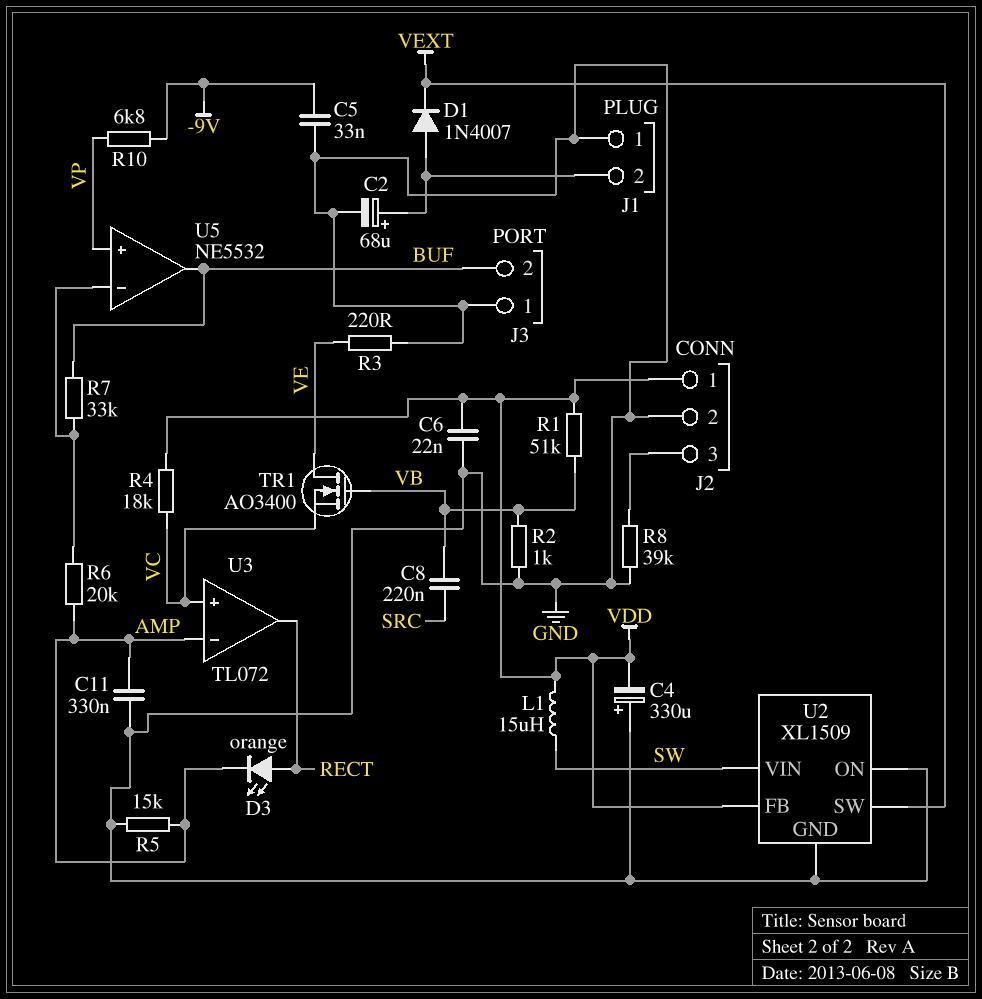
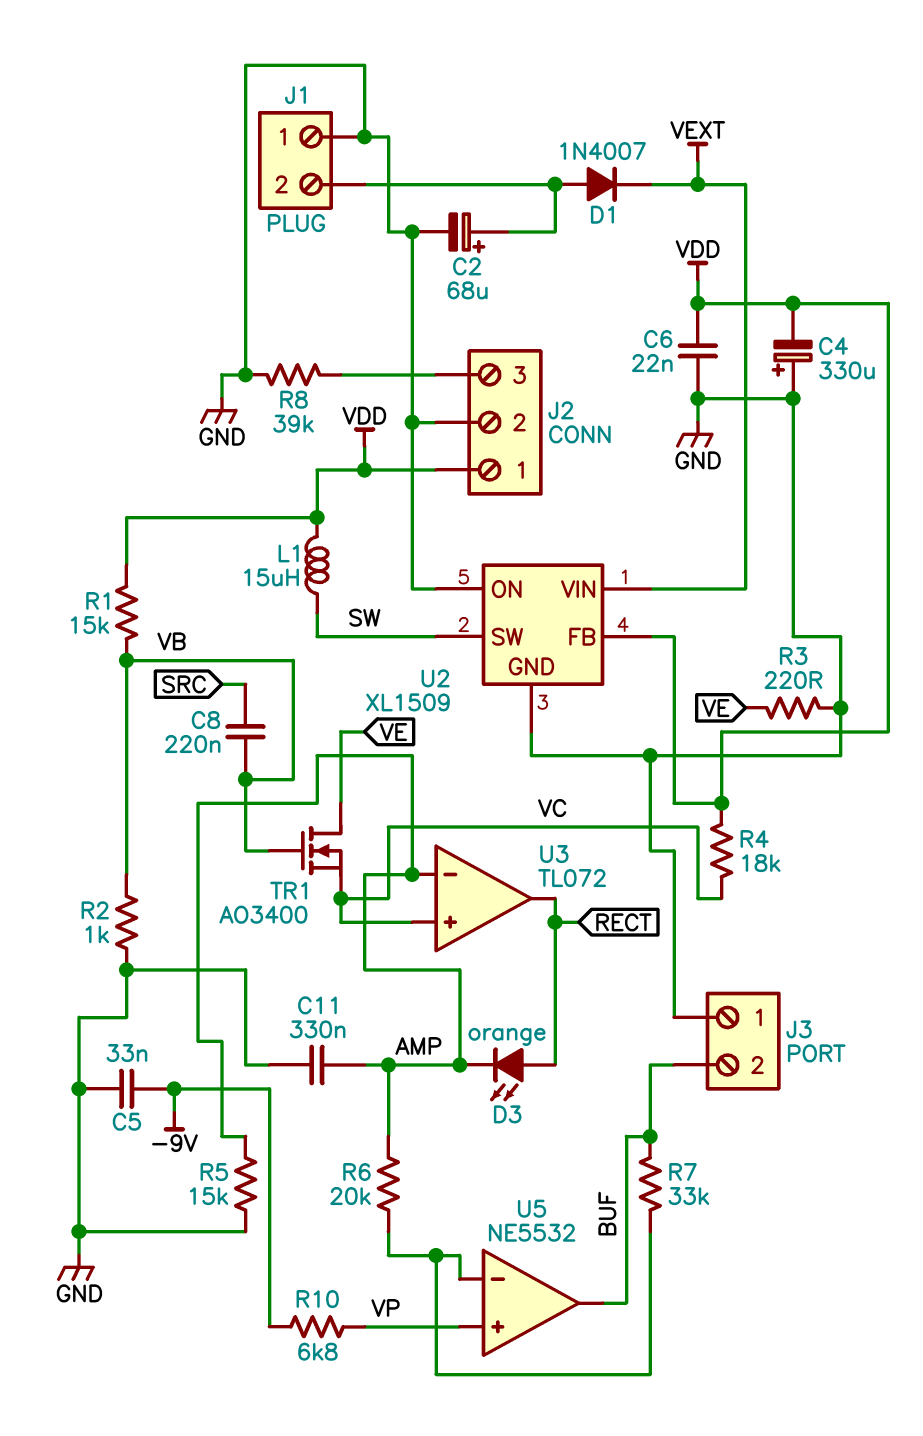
R1: 51k (VB, VDD) -> 15k (VB, VDD)
U2 pin SW: VEXT -> SW
U2 pin VIN: SW -> VEXT

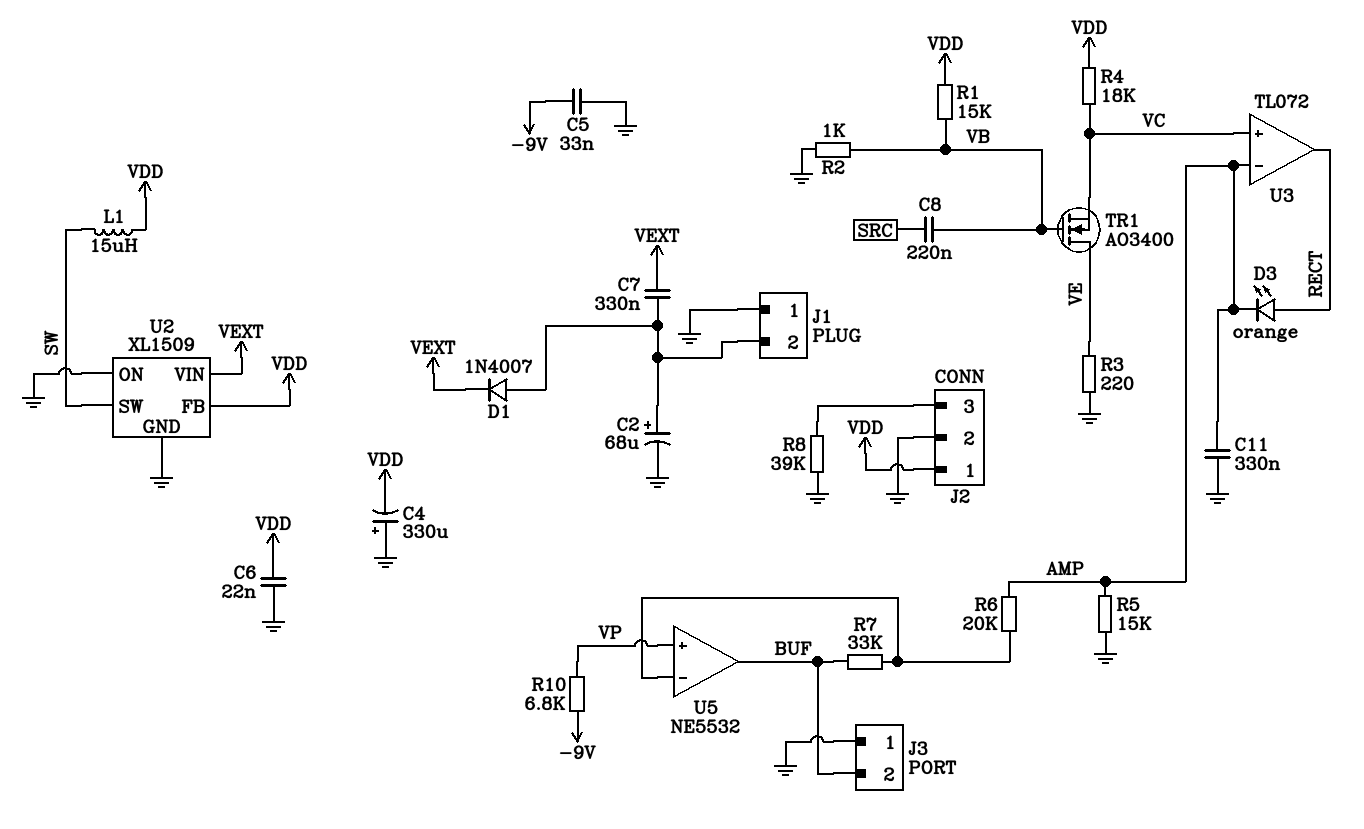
C7: none -> 330nF (J1/2, VEXT)

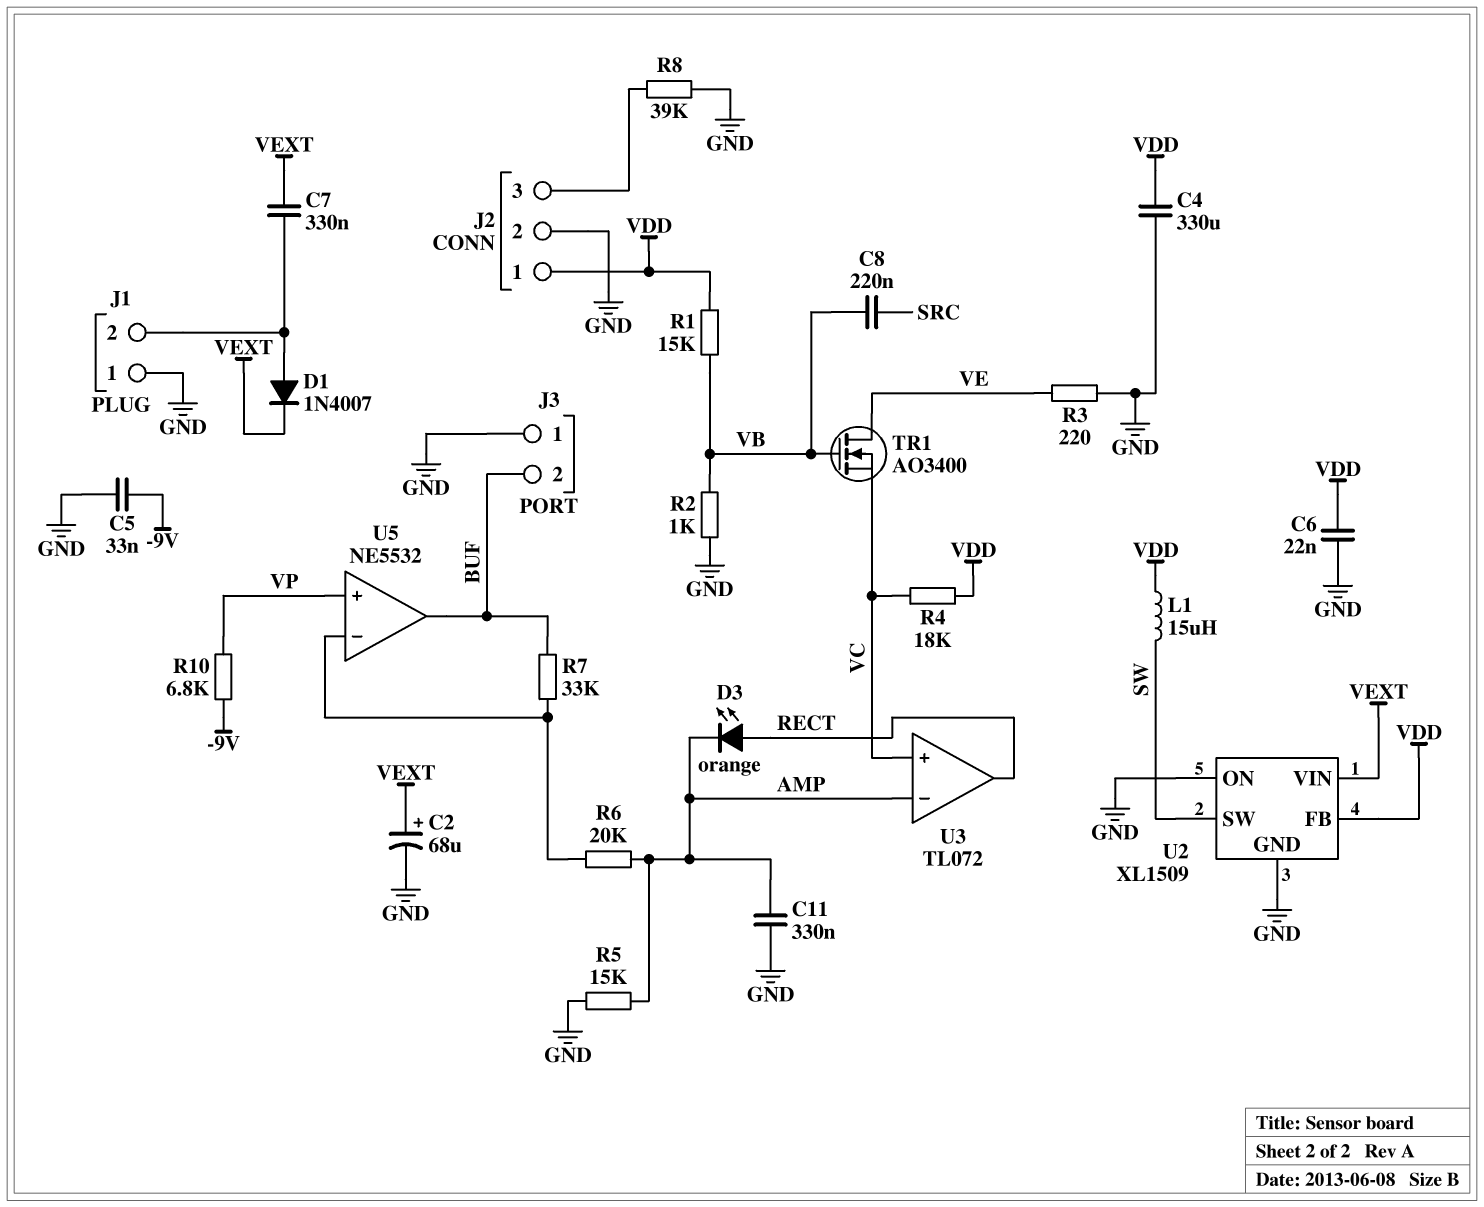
C2: 68uF (plus J1/2, minus GND) -> 68uF (plus VEXT, minus GND)
C4: 330uF (plus GND, minus VDD) -> 330uF (GND, VDD)

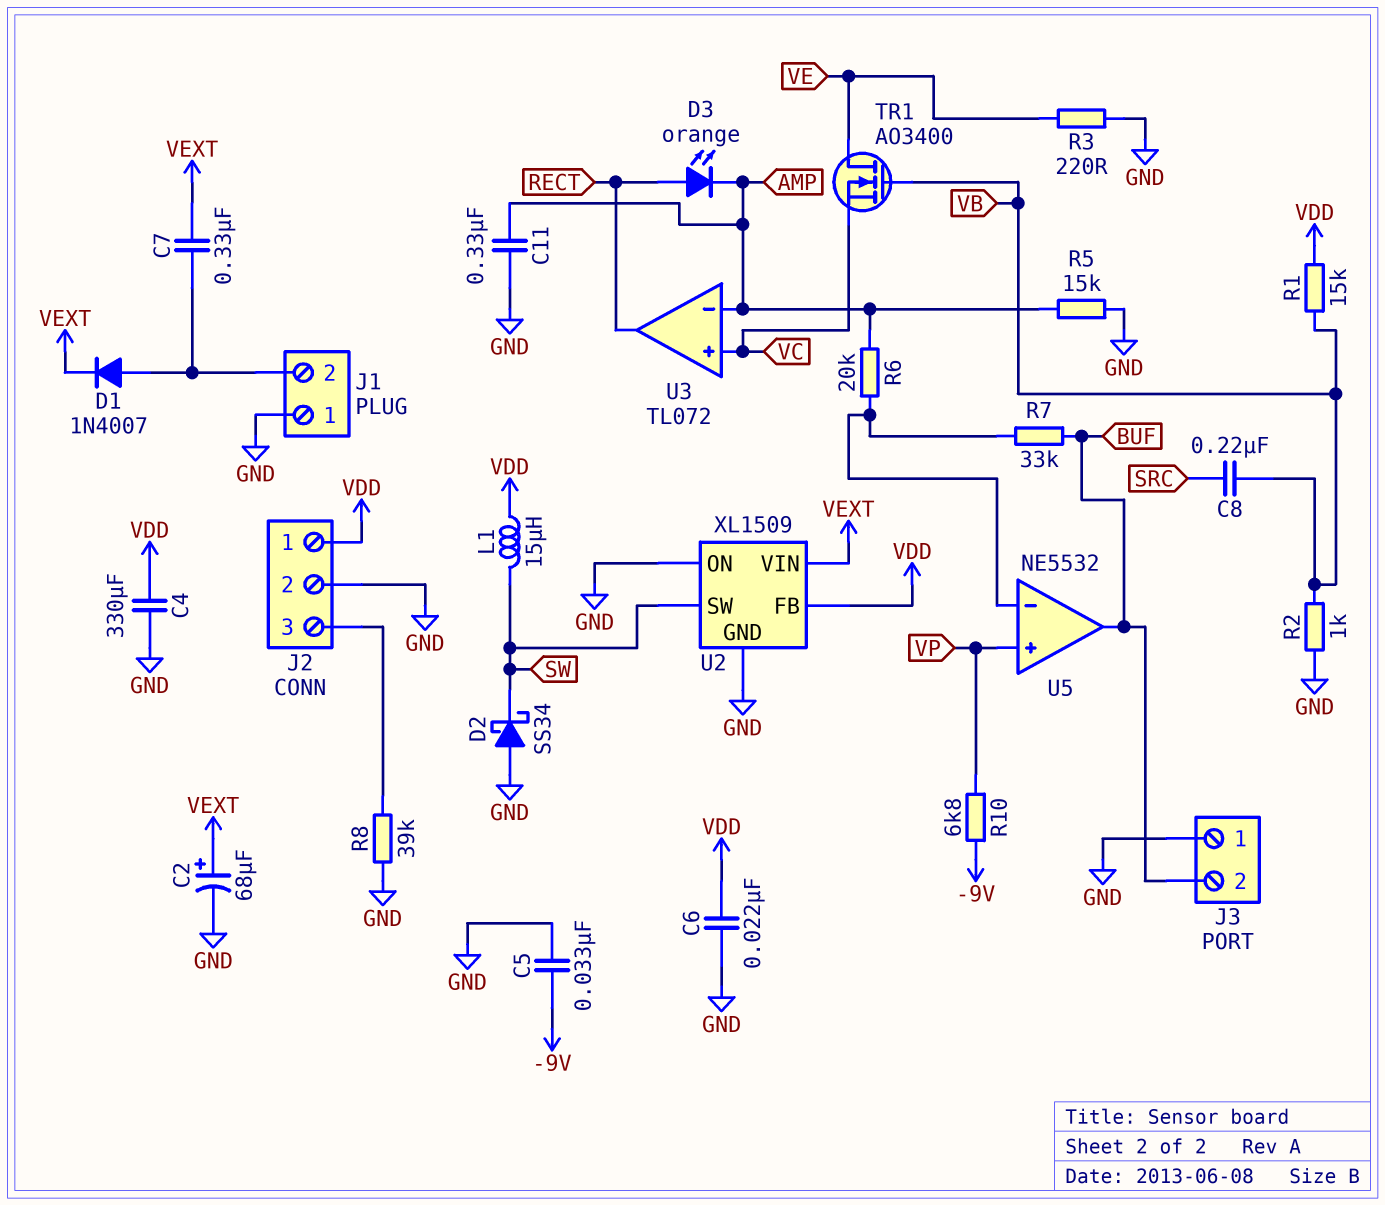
D2: none -> schottky SS34 (A GND, K SW)
R4: 18k (VC, VDD) -> none

